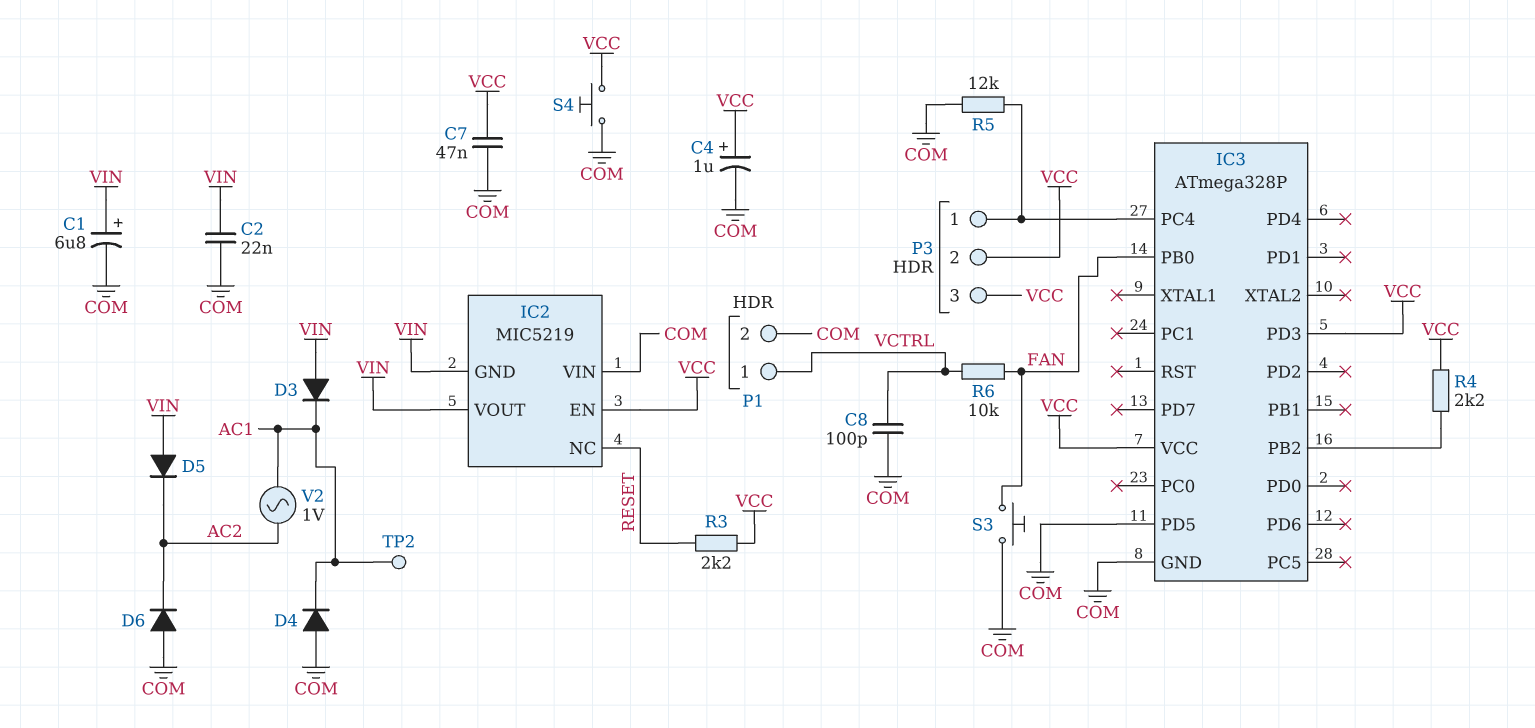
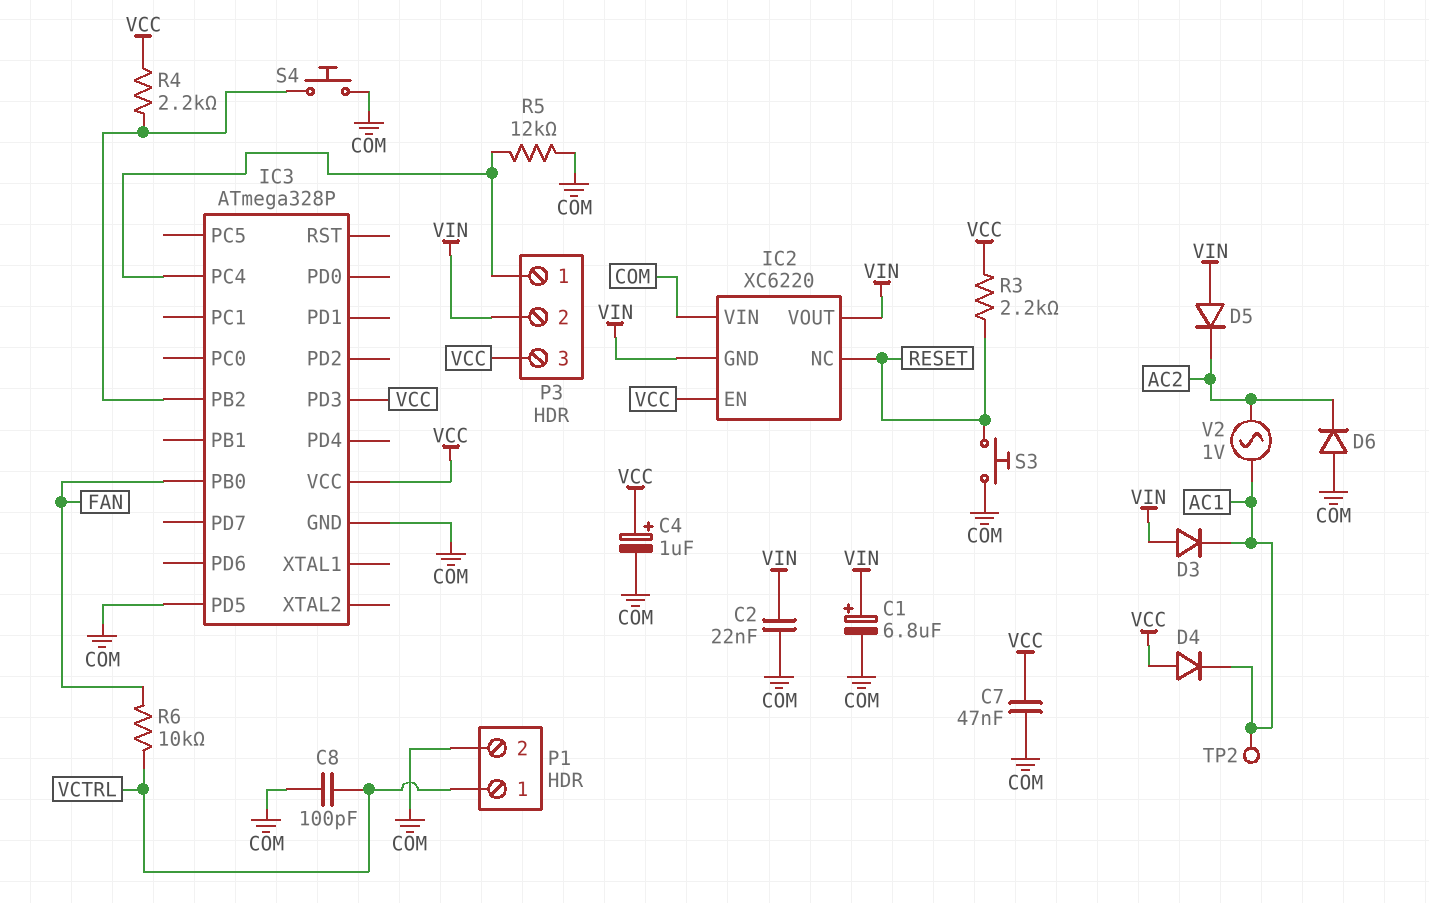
D4: diode (A COM, K AC1) -> diode (A VCC, K AC1)
IC2: MIC5219 -> XC6220
P3 pin 2: VCC -> VIN
S3: button (COM, FAN) -> button (COM, RESET)
S4: button (COM, VCC) -> button (COM, IC3/PB2)

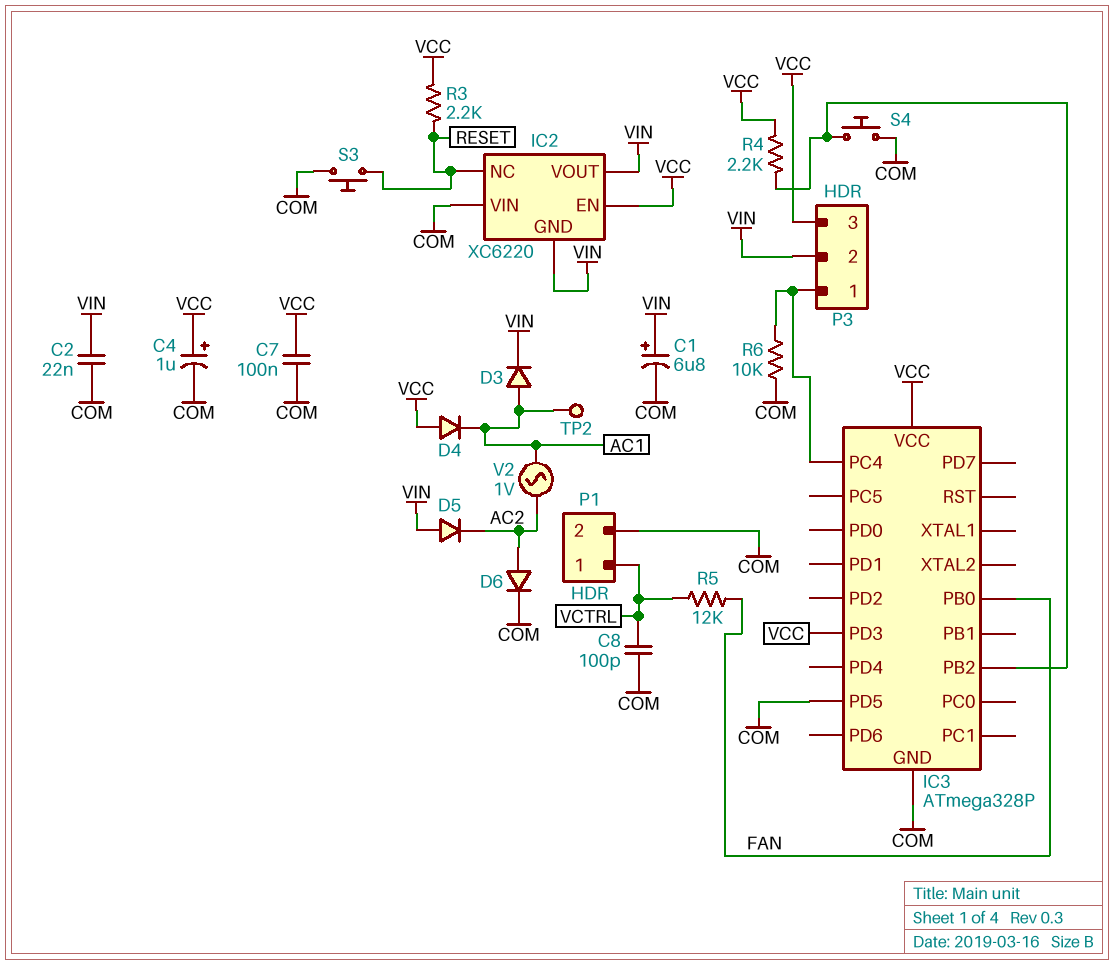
C7: 47nF (COM, VCC) -> 100nF (COM, VCC)
D3: diode (A VIN, K AC1) -> diode (A AC1, K VIN)
D6: diode (A COM, K AC2) -> diode (A AC2, K COM)
R5: 12k (COM, IC3/PC4) -> 12k (FAN, VCTRL)
R6: 10k (FAN, VCTRL) -> 10k (COM, IC3/PC4)

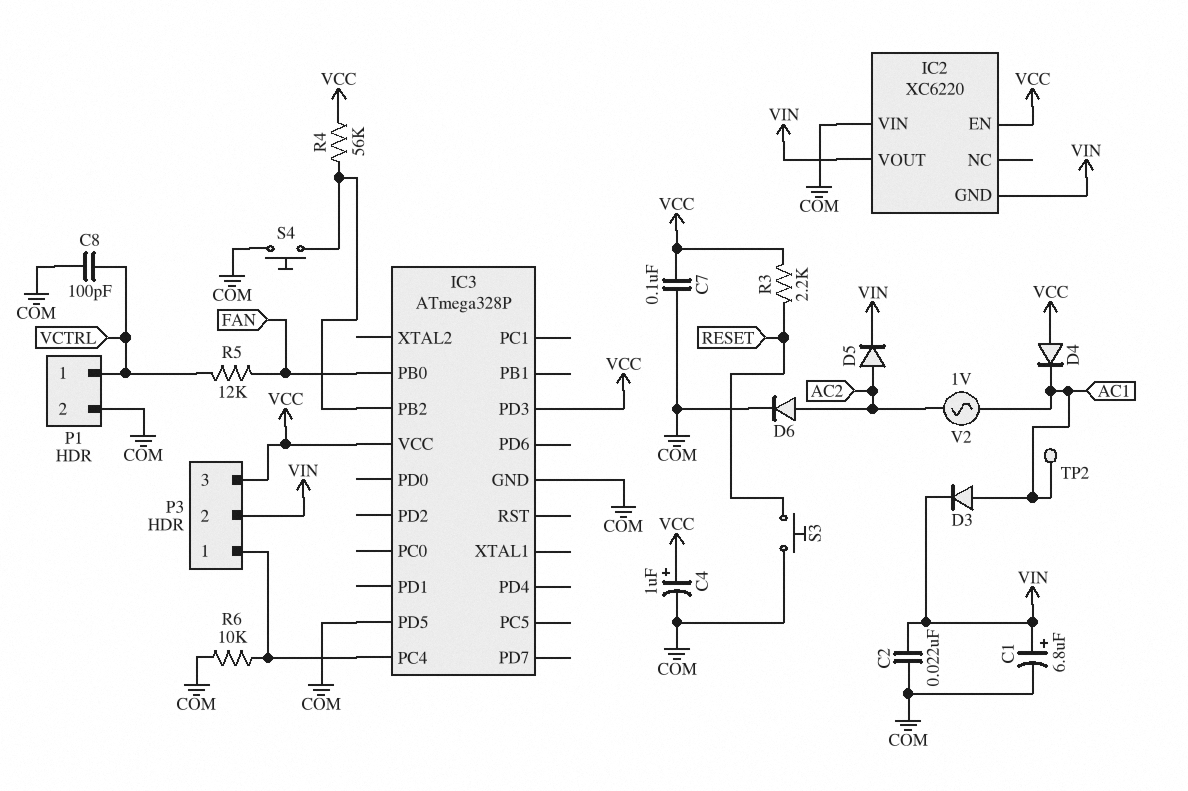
D5: diode (A VIN, K AC2) -> diode (A AC2, K VIN)
IC2 pin NC: RESET -> none
R4: 2.2k (IC3/PB2, VCC) -> 56k (IC3/PB2, VCC)

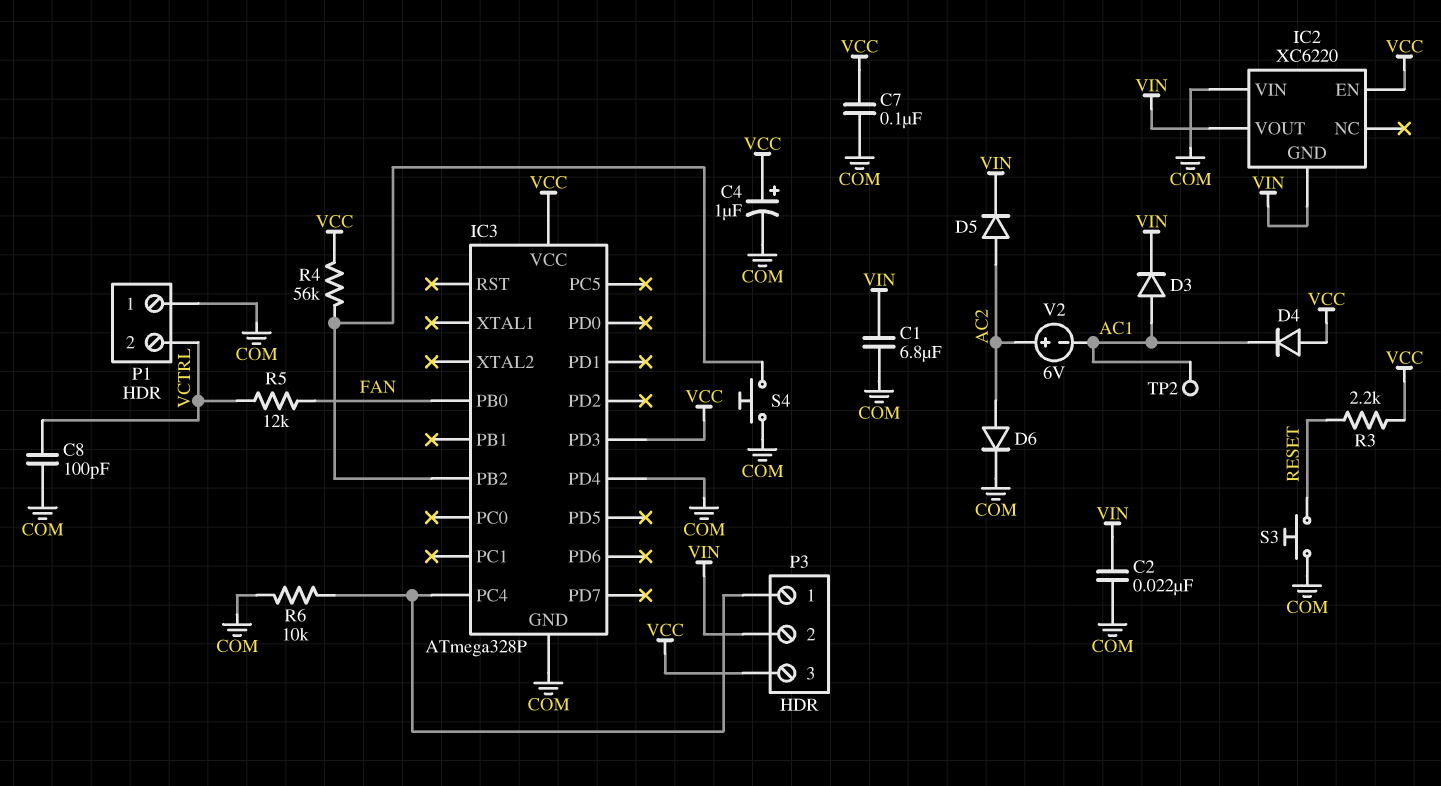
C1: 6.8uF (plus VIN, minus COM) -> 6.8uF (COM, VIN)
IC3 pin PD4: none -> COM
IC3 pin PD5: COM -> none
P1 pin 1: VCTRL -> COM
P1 pin 2: COM -> VCTRL
V2: AC 1V (AC1, AC2) -> 6V (plus AC2, minus AC1)

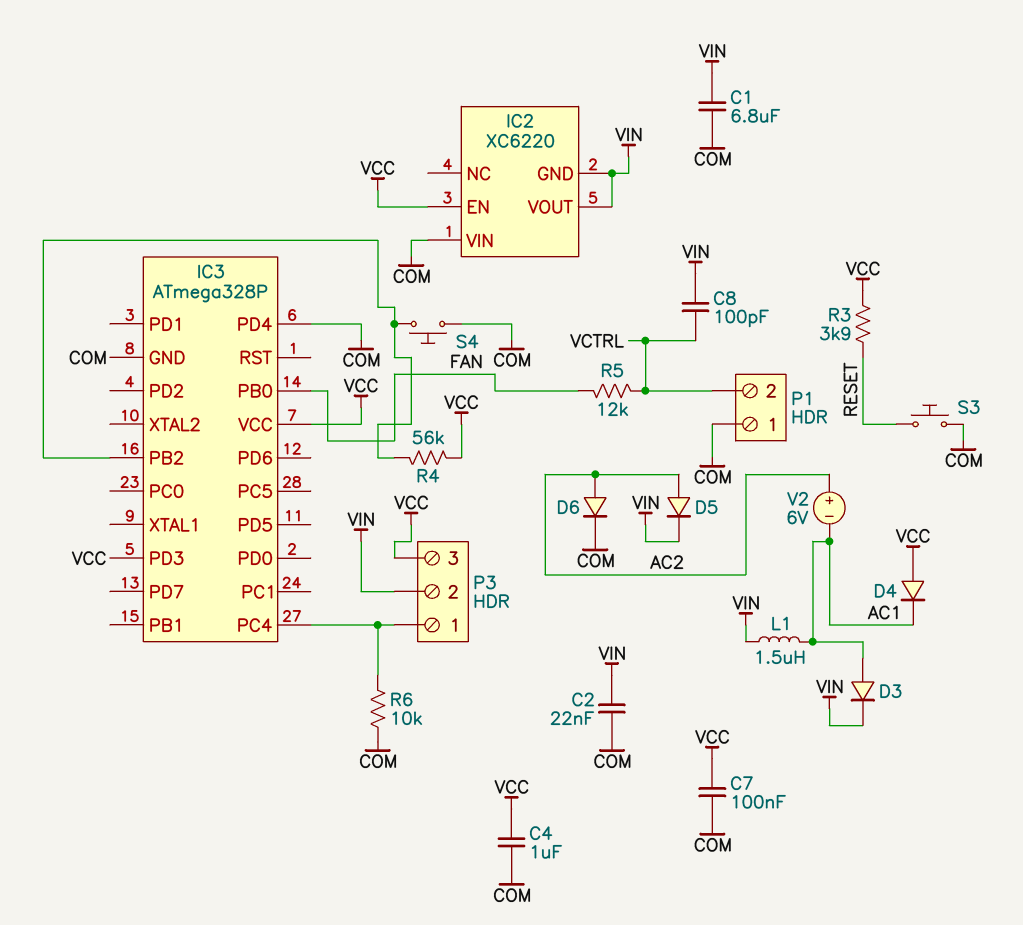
C4: 1uF (plus VCC, minus COM) -> 1uF (COM, VCC)
C8: 100pF (COM, VCTRL) -> 100pF (VCTRL, VIN)
L1: none -> 1.5uH (AC1, VIN)
R3: 2.2k (RESET, VCC) -> 3.9k (RESET, VCC)
TP2: test point (AC1) -> none

